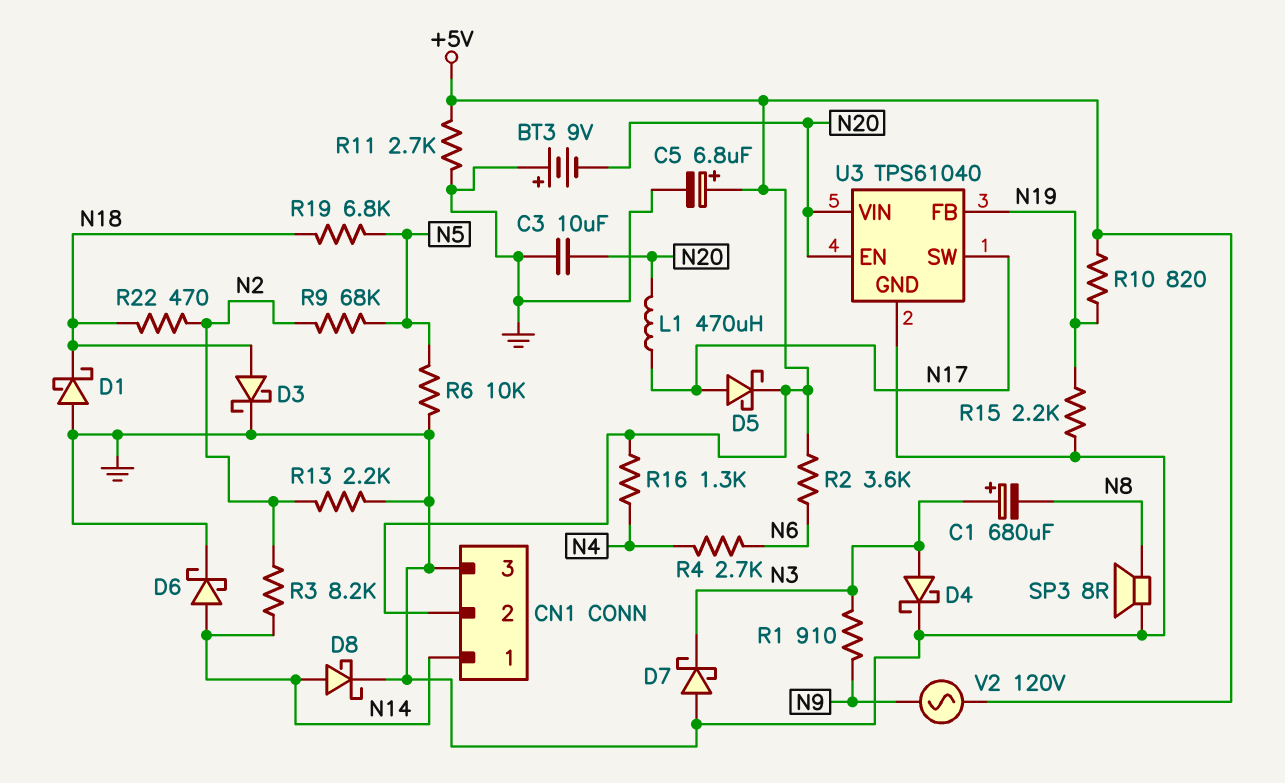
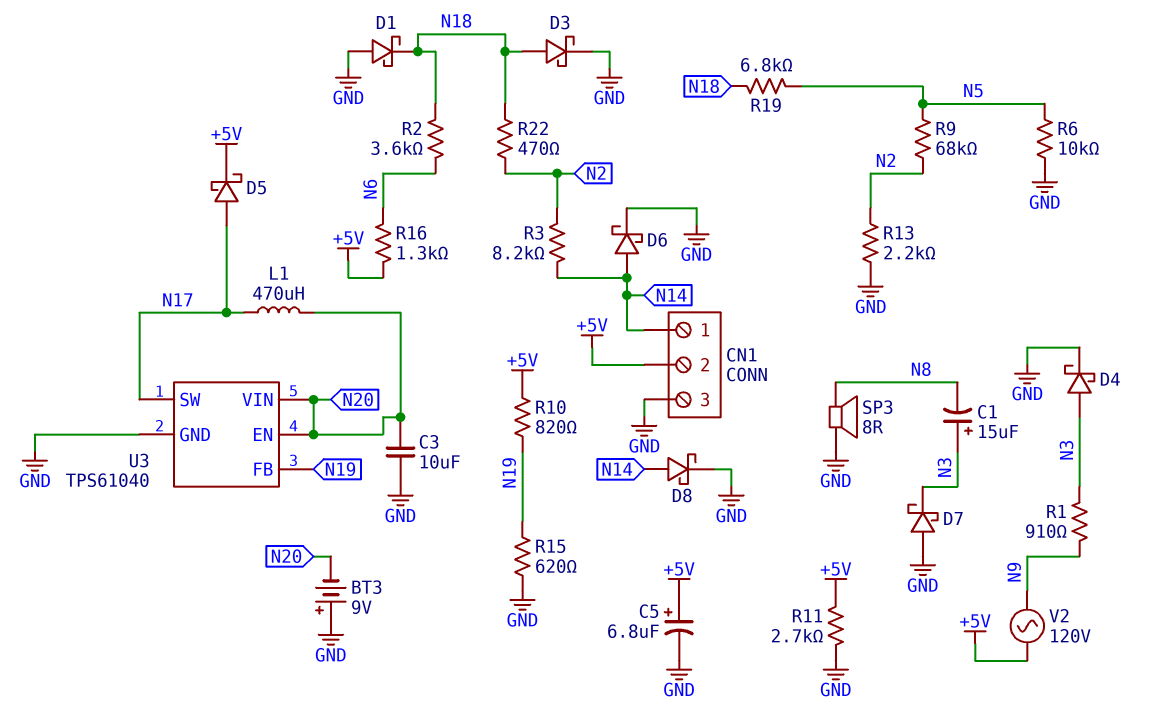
C1: 680uF (plus N3, minus N8) -> 15uF (plus N3, minus N8)
R2: 3.6k (+5V, N6) -> 3.6k (N6, N18)
R4: 2.7k (N4, N6) -> none
R15: 2.2k (GND, N19) -> 620 (GND, N19)
R16: 1.3k (+5V, N4) -> 1.3k (+5V, N6)

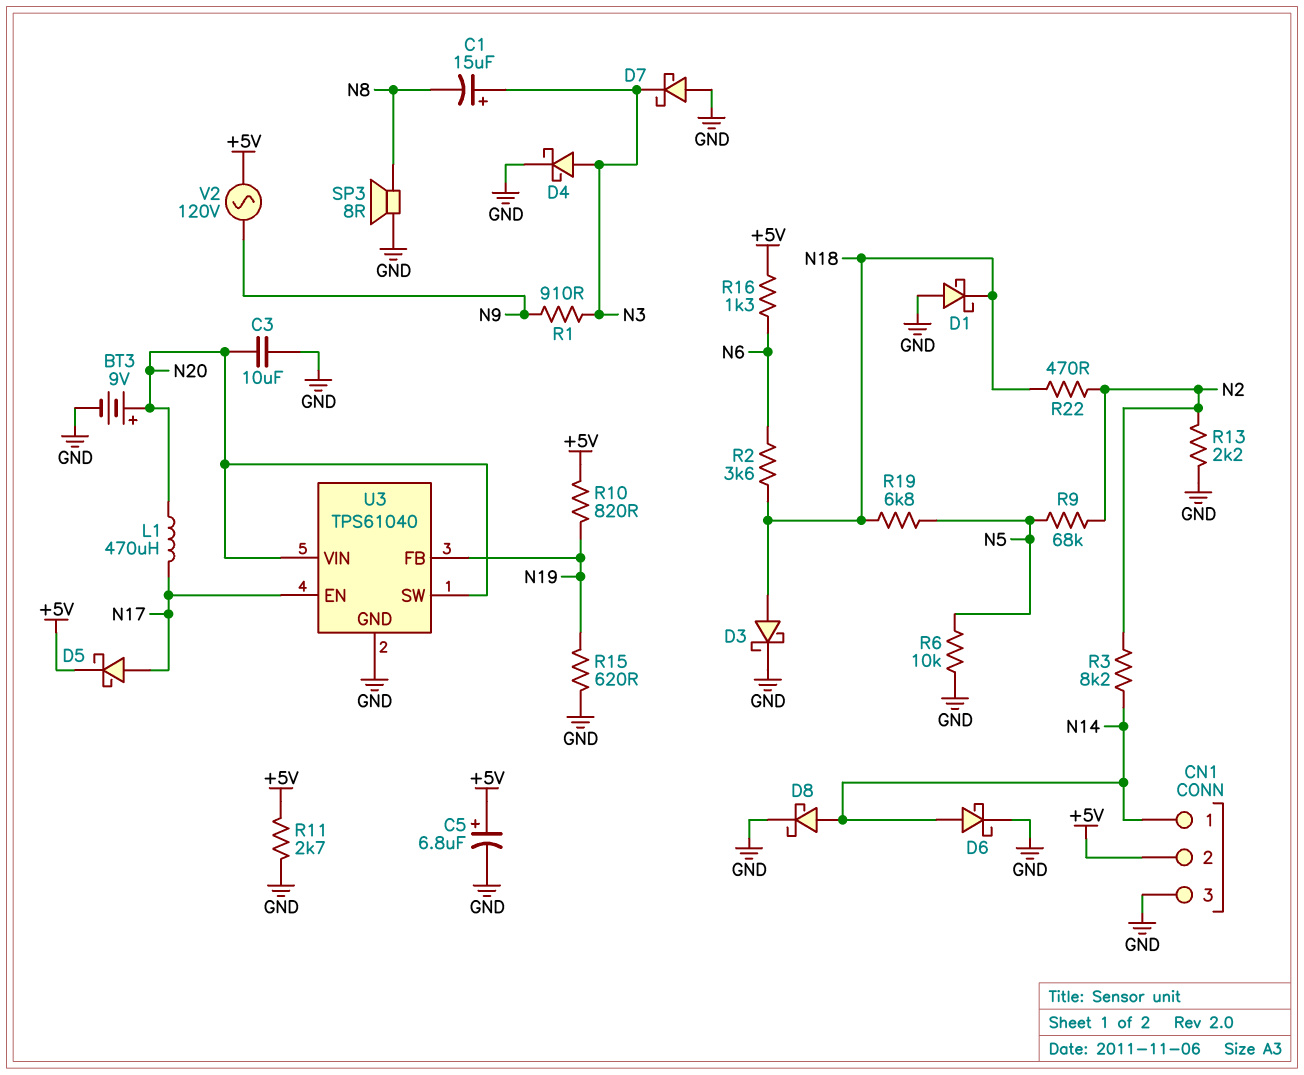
BT3: 9V (plus GND, minus N20) -> 9V (plus N20, minus GND)
U3 pin EN: N20 -> N17
U3 pin SW: N17 -> N20

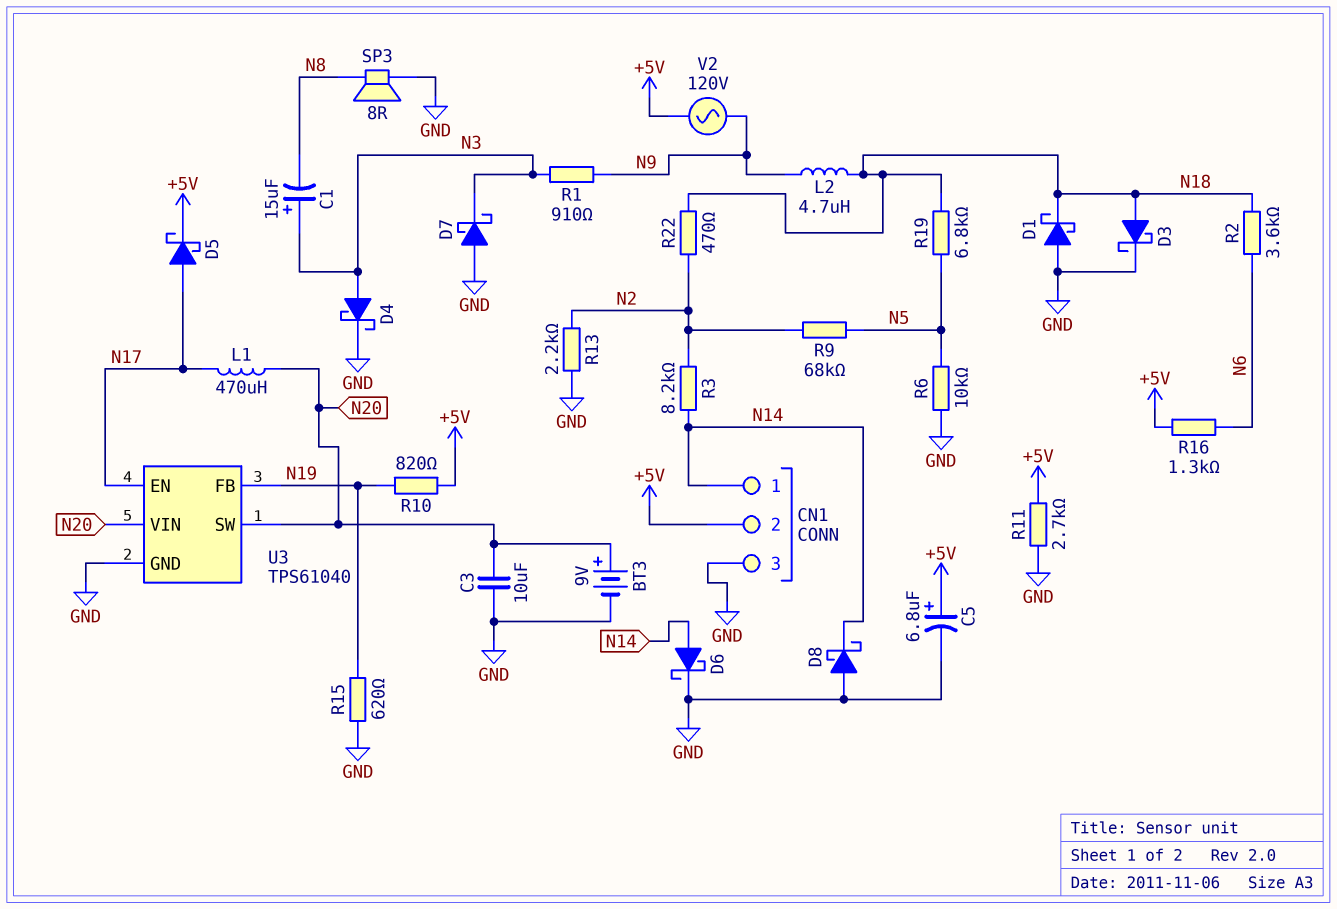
D8: schottky (A N14, K GND) -> schottky (A GND, K N14)
L2: none -> 4.7uH (N9, N18)

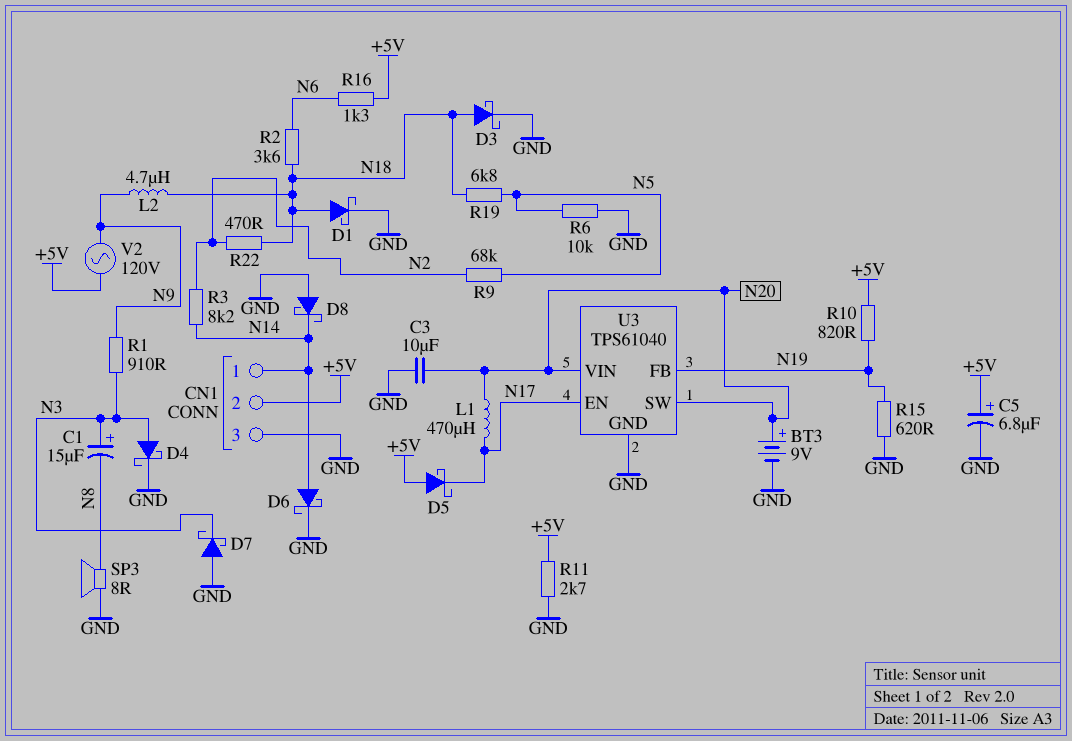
D1: schottky (A GND, K N18) -> schottky (A N18, K GND)
D5: schottky (A N17, K +5V) -> schottky (A +5V, K N17)
R13: 2.2k (GND, N2) -> none

